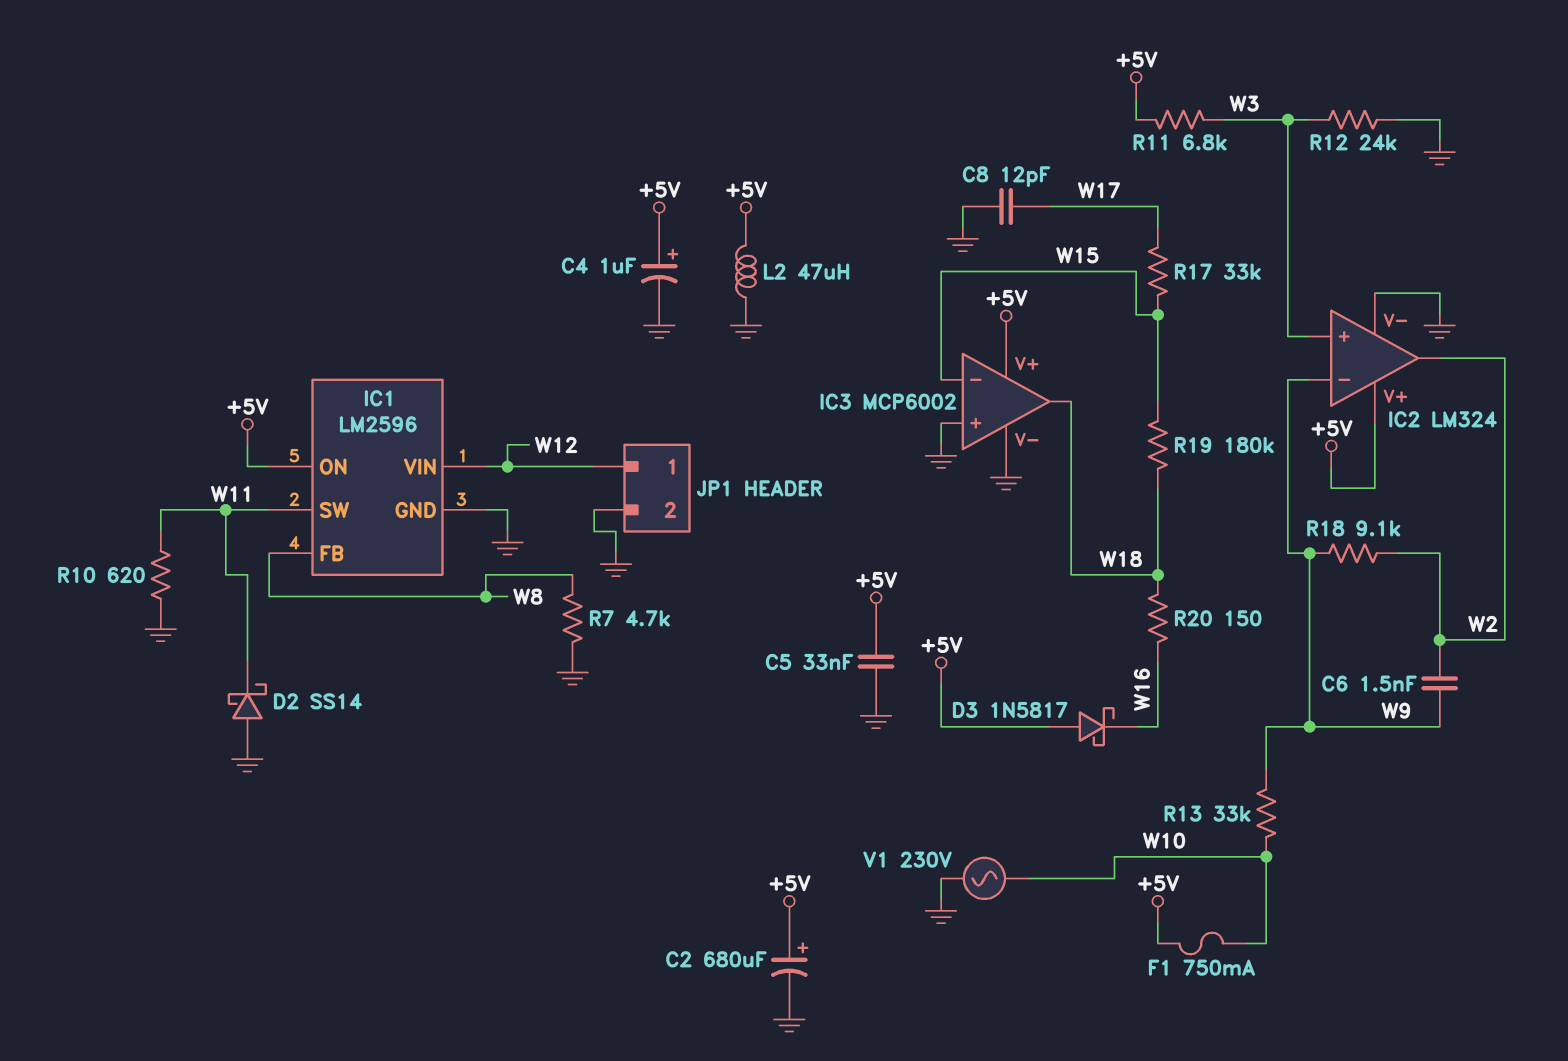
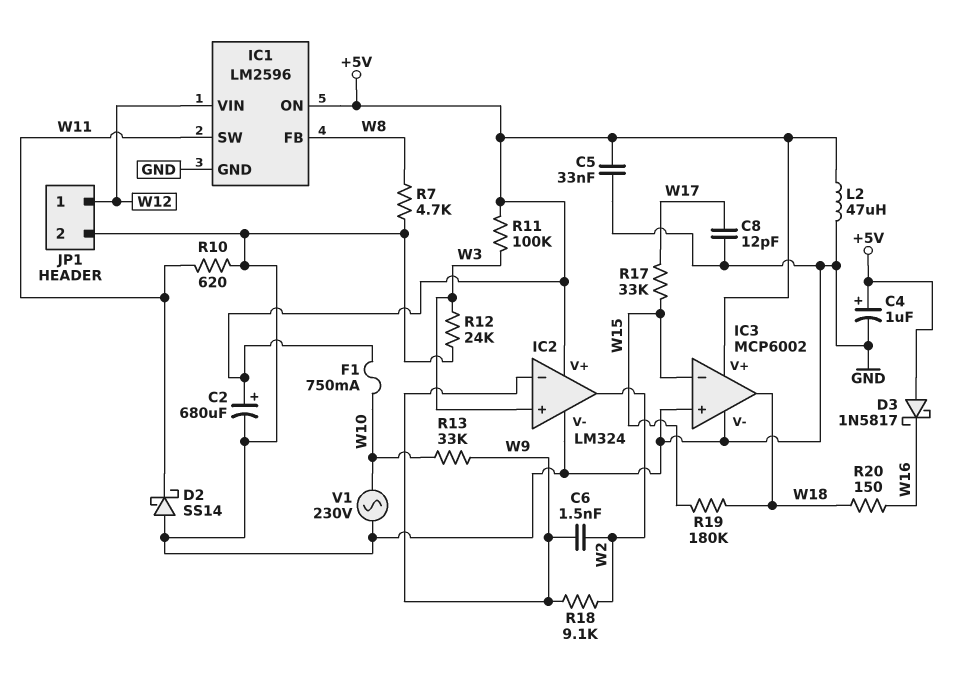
R11: 6.8k (+5V, W3) -> 100k (+5V, W3)

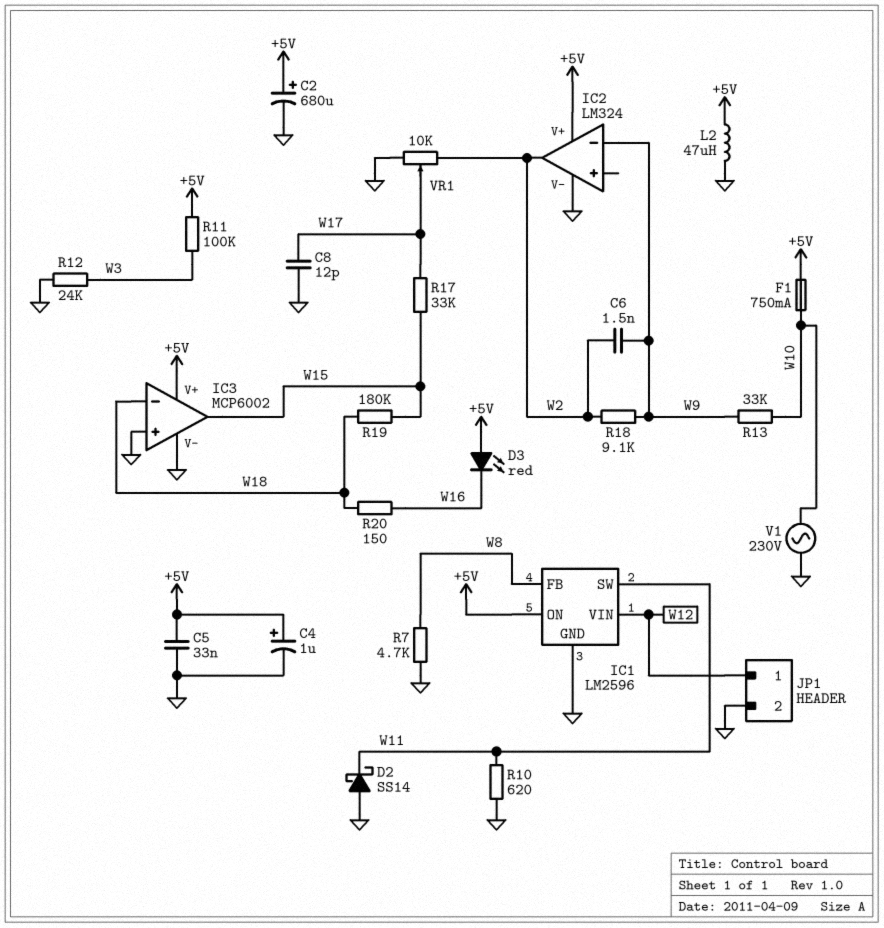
D3: schottky 1N5817 (A +5V, K W16) -> LED red (A +5V, K W16)
IC2 pin in+: W3 -> none
IC3 pin in-: W15 -> W18
IC3 pin out: W18 -> W15
VR1: none -> 10k (GND, W2, wiper W17)

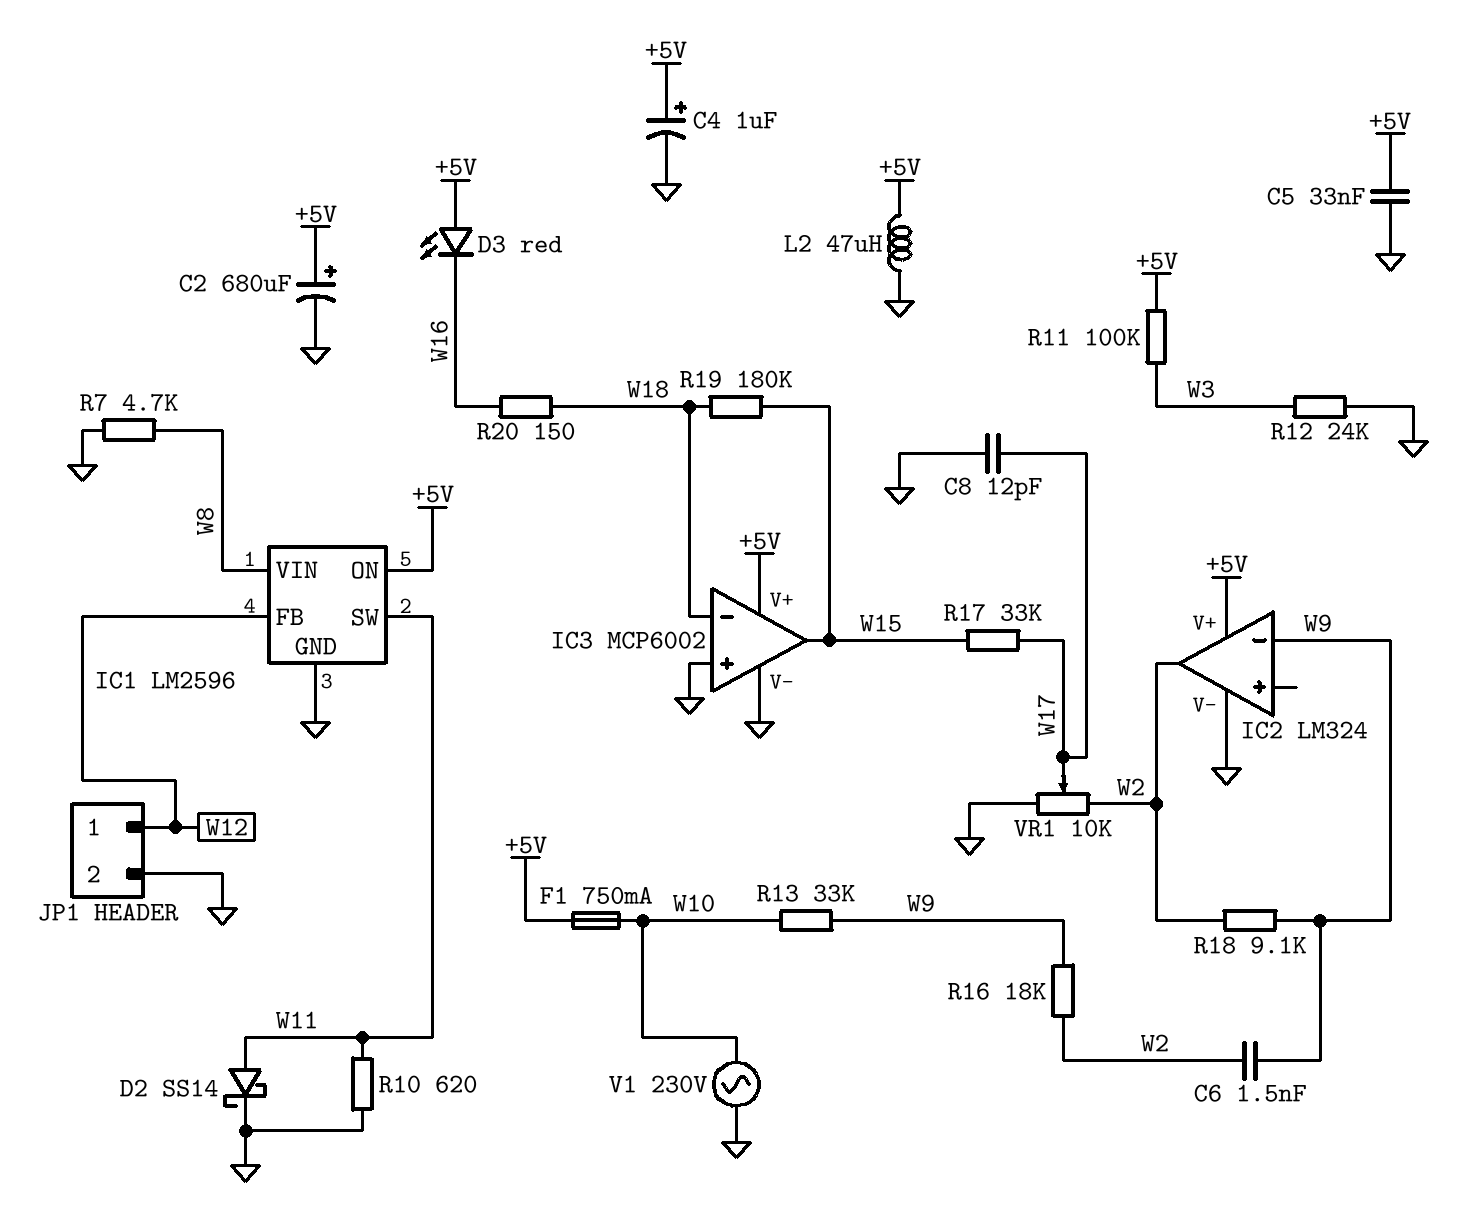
D2: schottky SS14 (A GND, K W11) -> schottky SS14 (A W11, K GND)
IC1 pin FB: W8 -> W12
IC1 pin VIN: W12 -> W8
R16: none -> 18k (W2, W9)

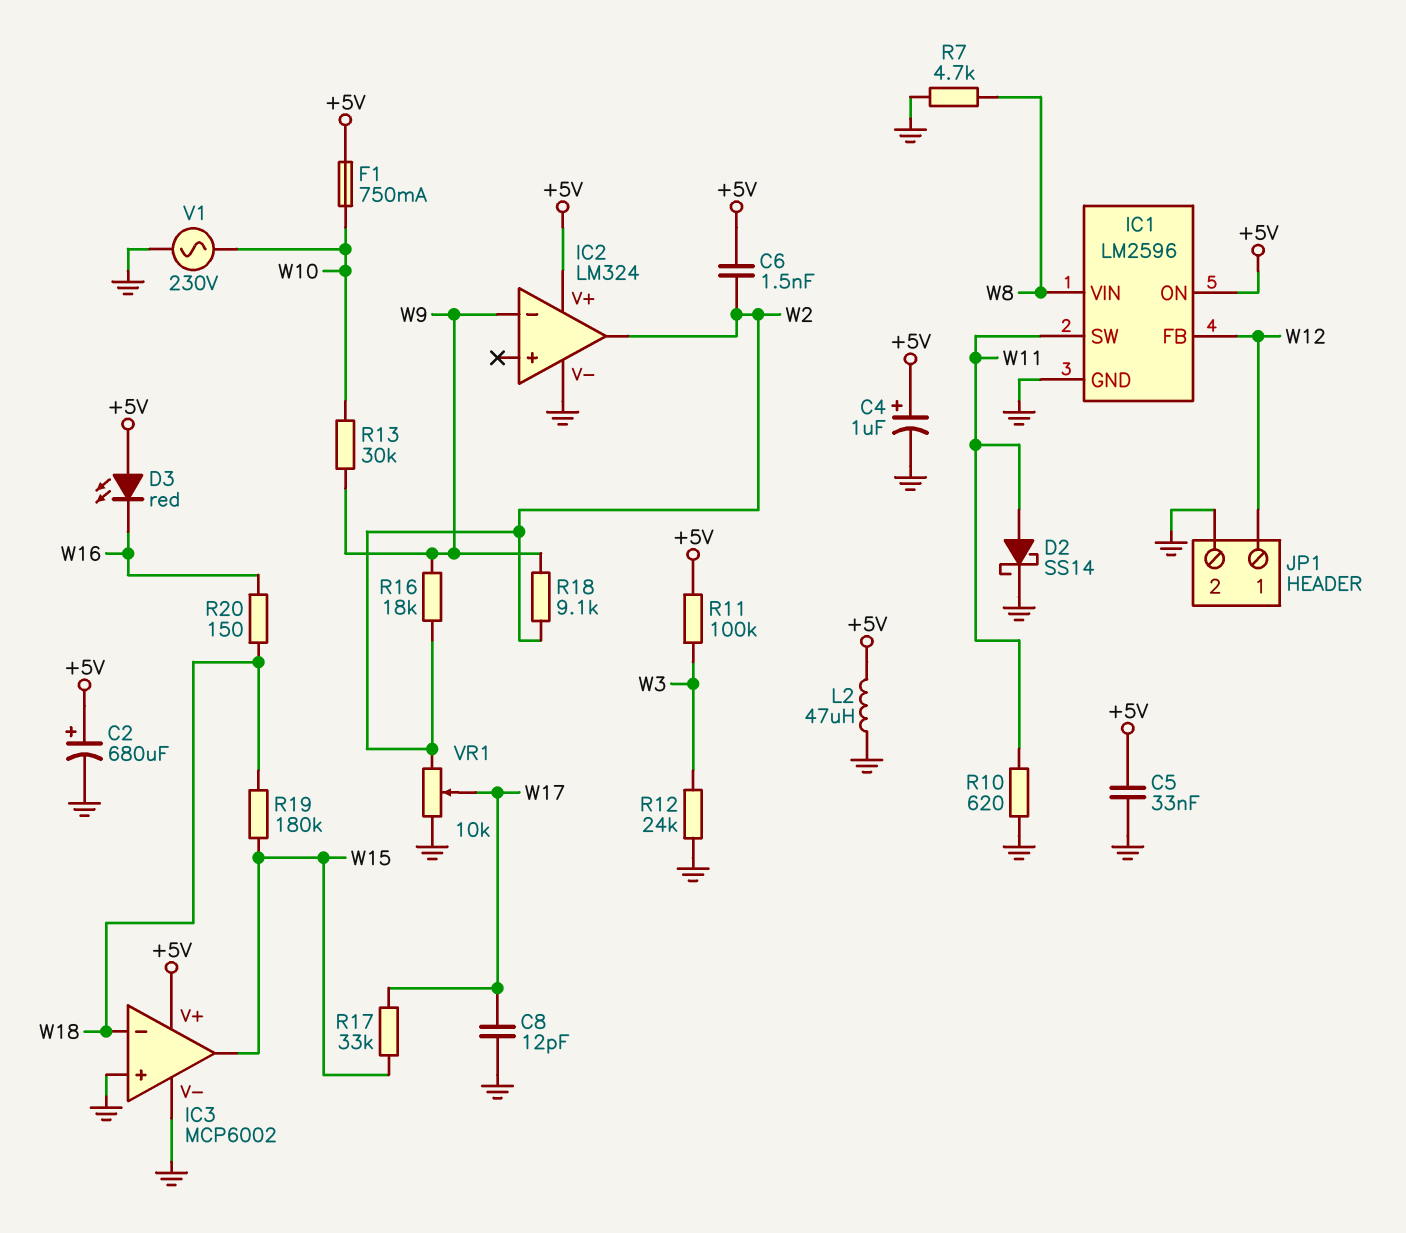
C6: 1.5nF (W2, W9) -> 1.5nF (+5V, W2)
R13: 33k (W9, W10) -> 30k (W9, W10)

